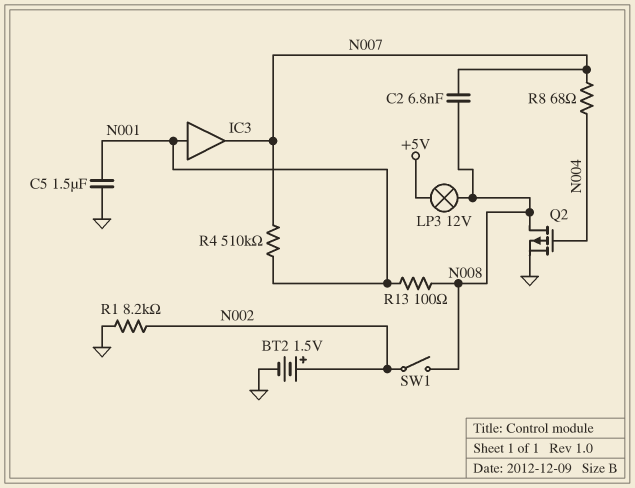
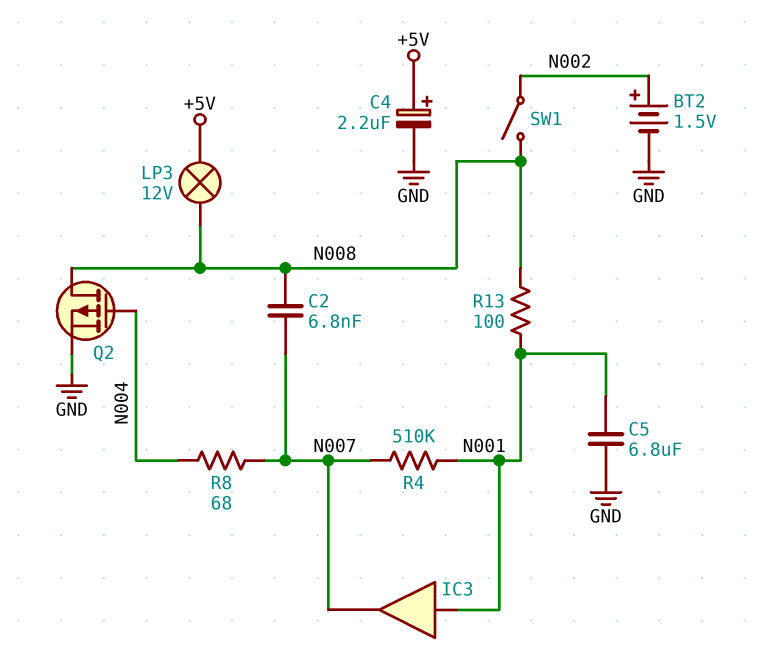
C4: none -> 2.2uF (plus +5V, minus GND)
C5: 1.5uF (GND, N001) -> 6.8uF (GND, N001)
R1: 8.2k (GND, N002) -> none

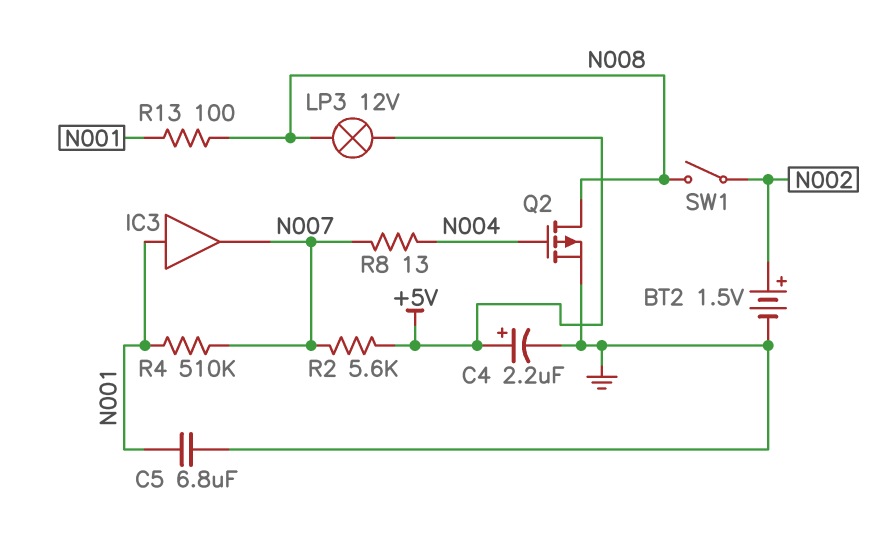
C2: 6.8nF (N007, N008) -> none
R2: none -> 5.6k (+5V, N007)
R8: 68 (N004, N007) -> 13 (N004, N007)

